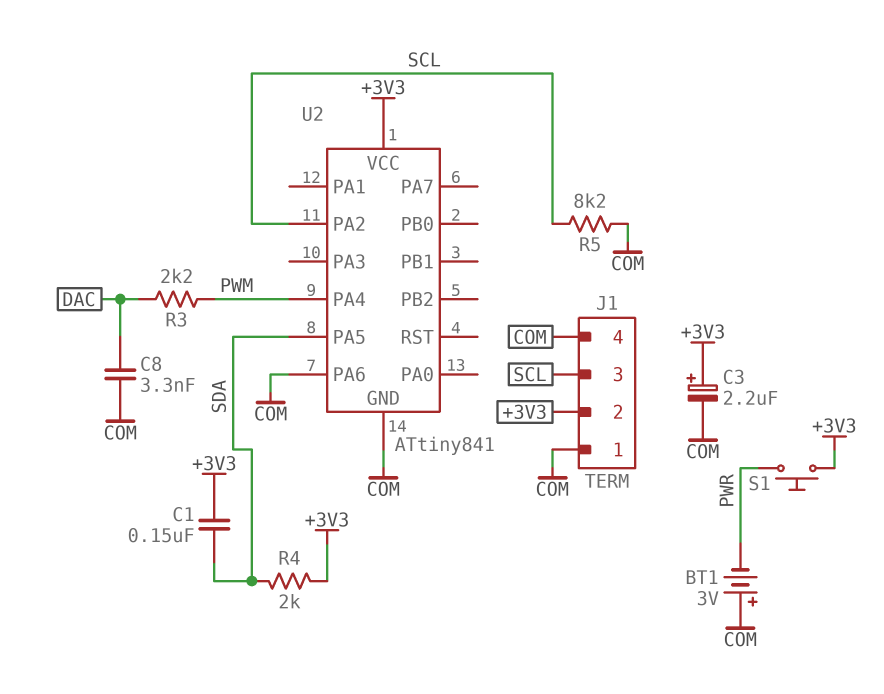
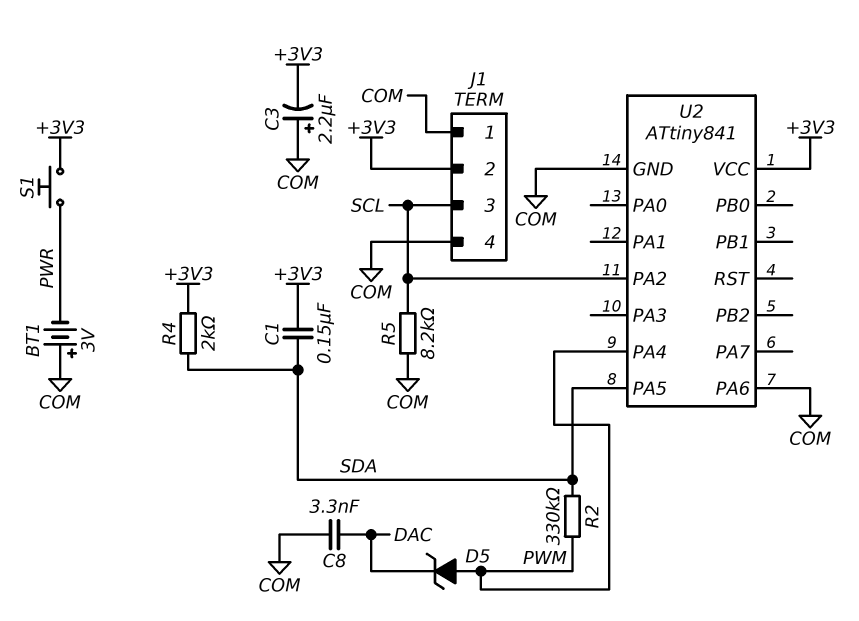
C3: 2.2uF (plus +3V3, minus COM) -> 2.2uF (plus COM, minus +3V3)
D5: none -> zener (A PWM, K DAC)
R2: none -> 330k (PWM, SDA)
R3: 2.2k (DAC, PWM) -> none

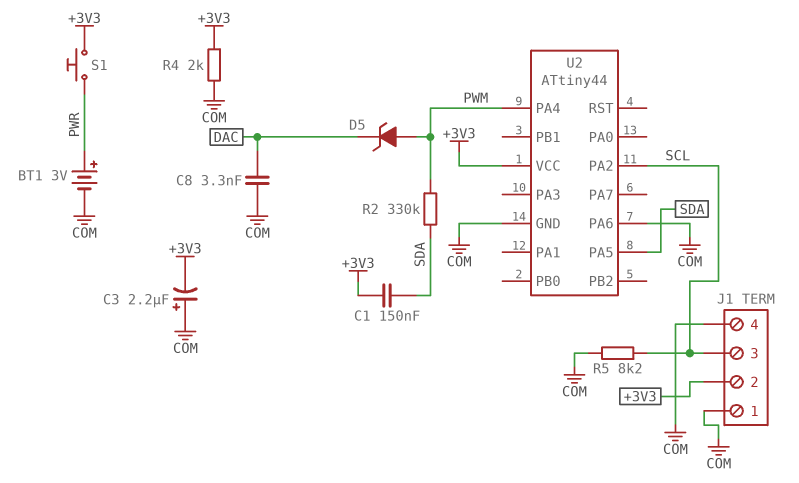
BT1: 3V (plus COM, minus PWR) -> 3V (plus PWR, minus COM)
R4: 2k (+3V3, SDA) -> 2k (+3V3, COM)
U2: ATtiny841 -> ATtiny44

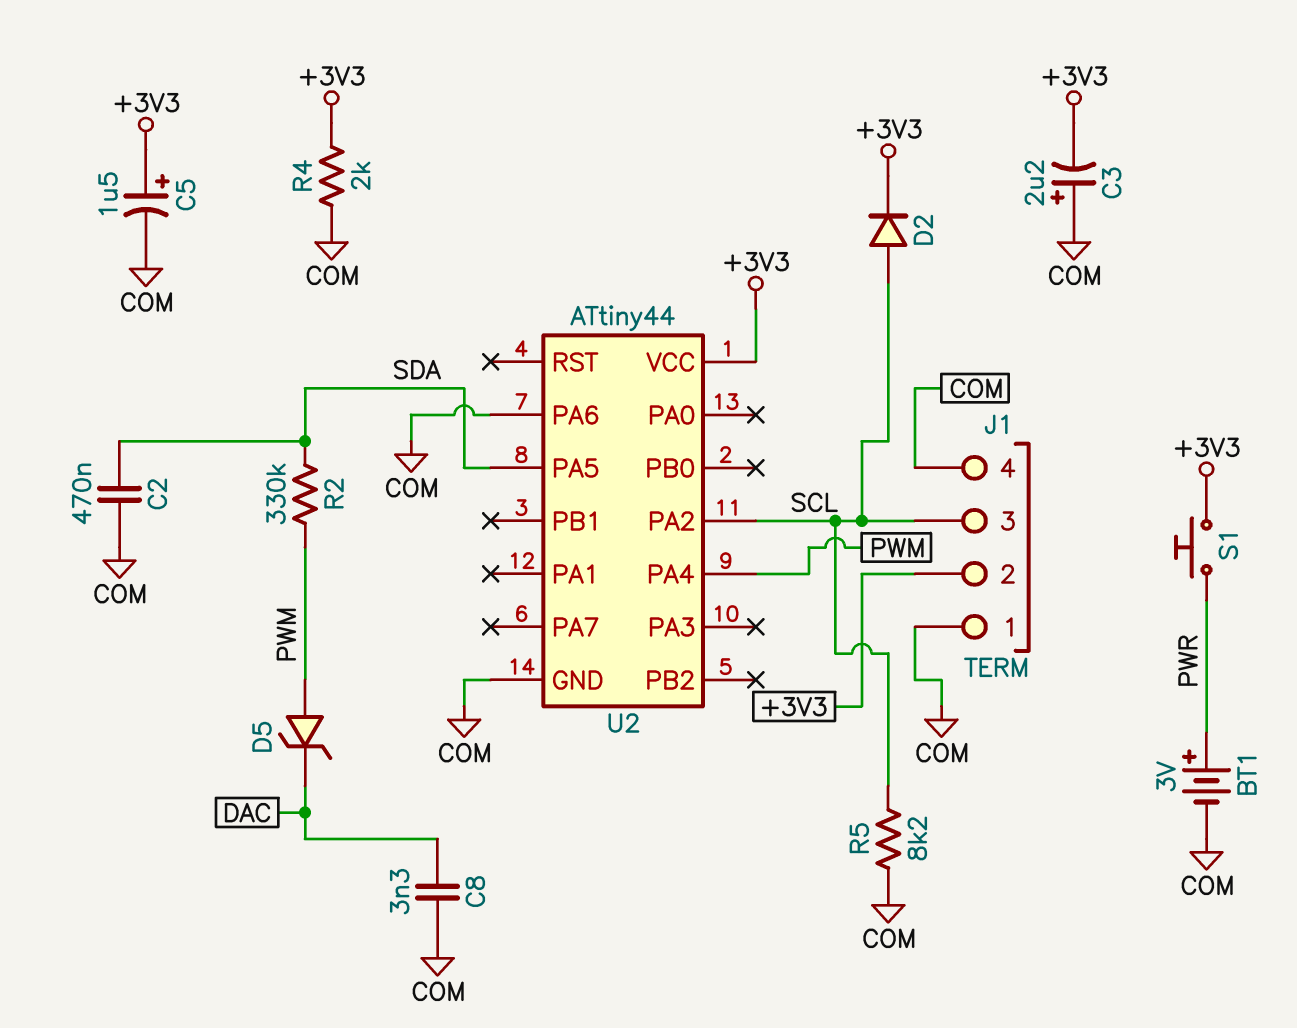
C1: 150nF (+3V3, SDA) -> none
C2: none -> 470nF (COM, SDA)
C5: none -> 1.5uF (plus +3V3, minus COM)
D2: none -> diode (A SCL, K +3V3)

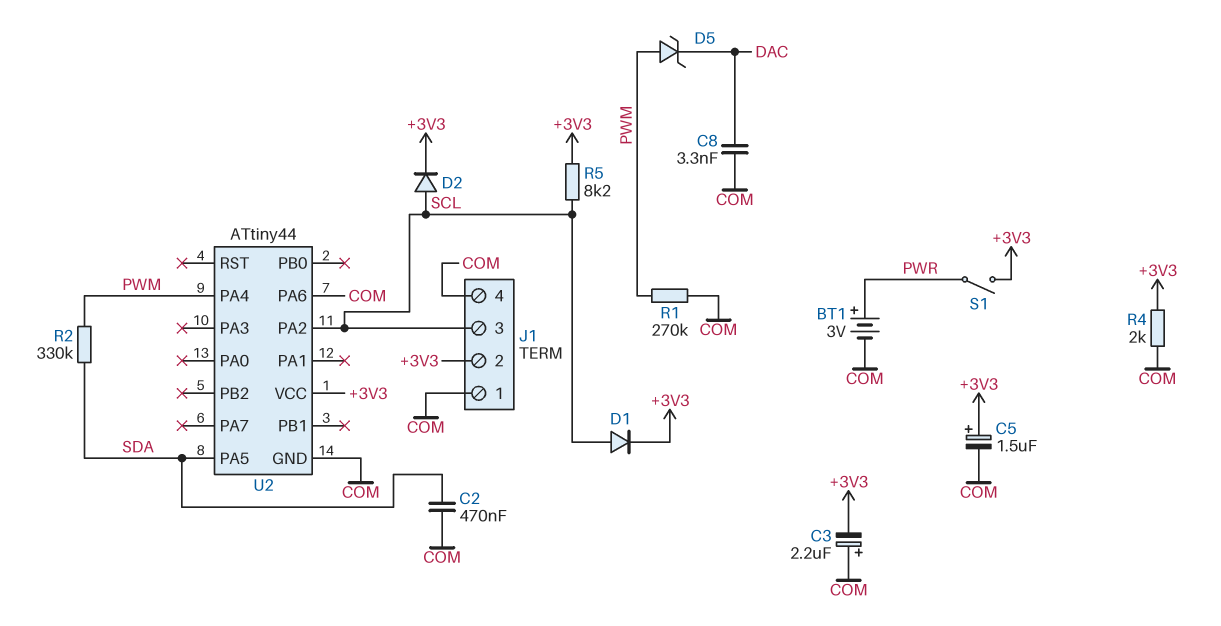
D1: none -> diode (A SCL, K +3V3)
R1: none -> 270k (COM, PWM)
R5: 8.2k (COM, SCL) -> 8.2k (+3V3, SCL)
S1: button (+3V3, PWR) -> switch (+3V3, PWR)

